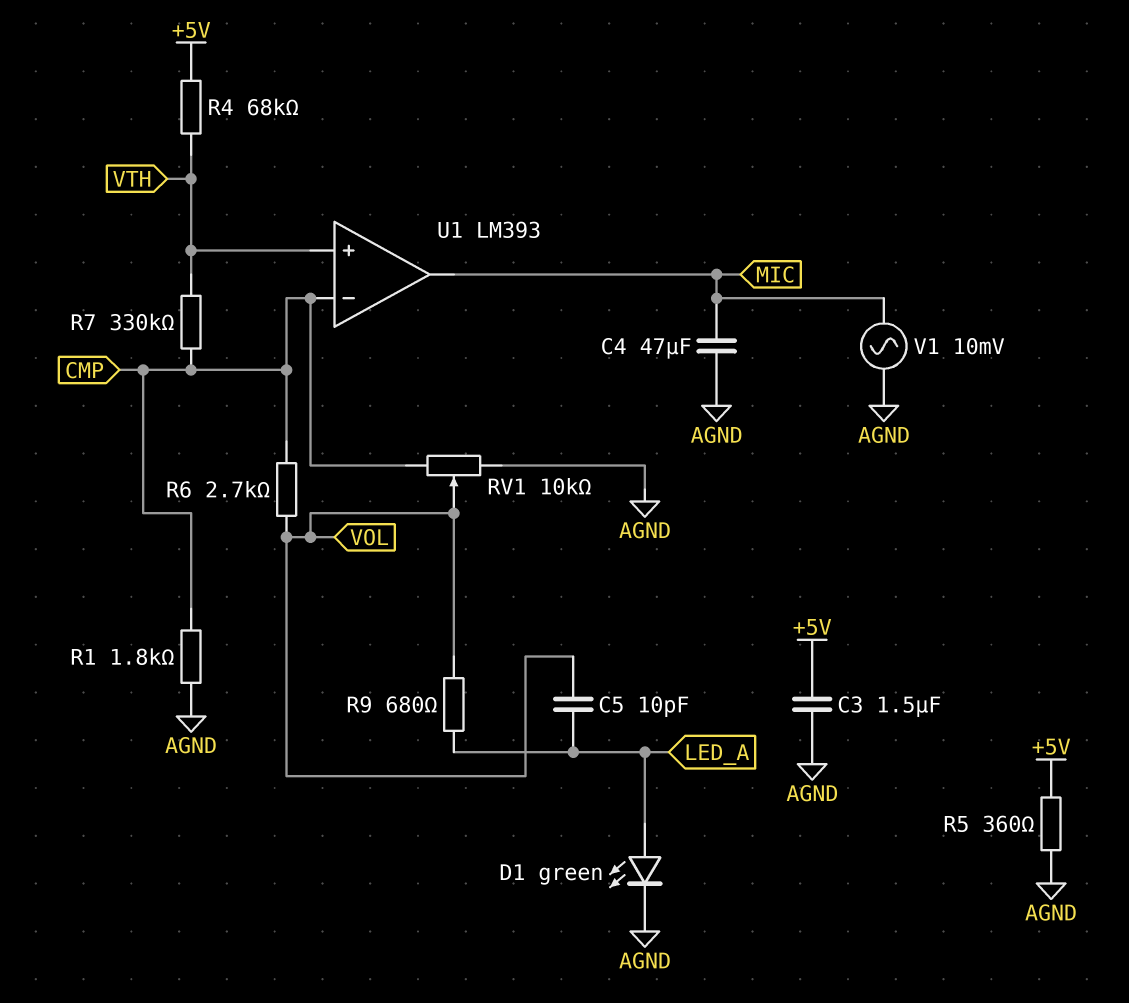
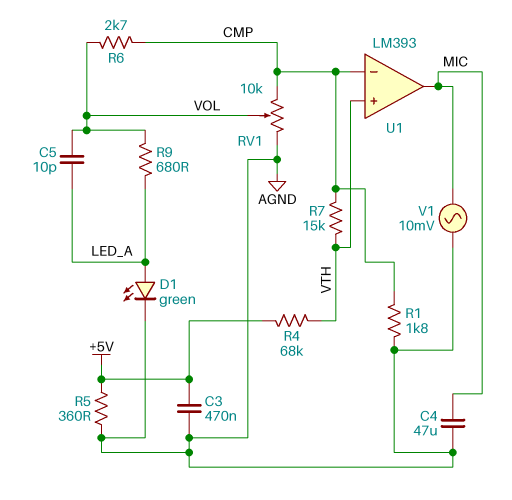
C3: 1.5uF (+5V, AGND) -> 470nF (+5V, AGND)
R7: 330k (CMP, VTH) -> 15k (CMP, VTH)

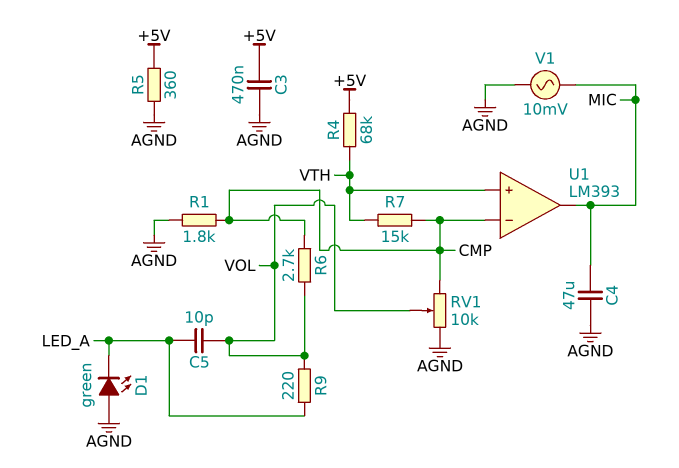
D1: LED green (A LED_A, K AGND) -> LED green (A AGND, K LED_A)
R9: 680 (LED_A, VOL) -> 220 (LED_A, VOL)

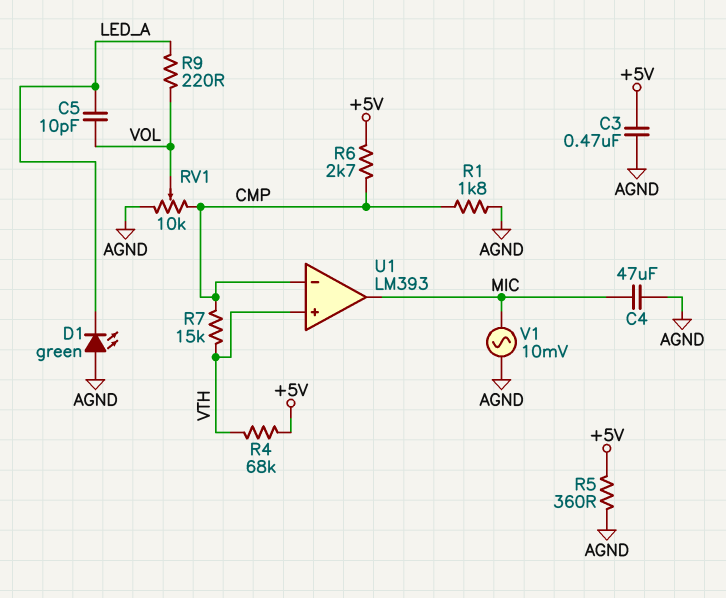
R6: 2.7k (CMP, VOL) -> 2.7k (+5V, CMP)

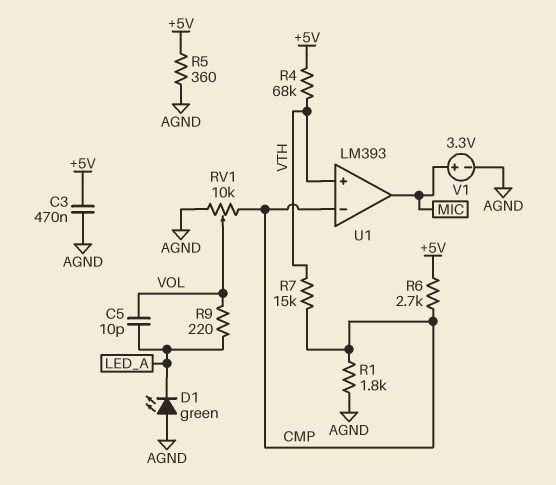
C4: 47uF (AGND, MIC) -> none
V1: AC 10mV (AGND, MIC) -> 3.3V (plus MIC, minus AGND)

